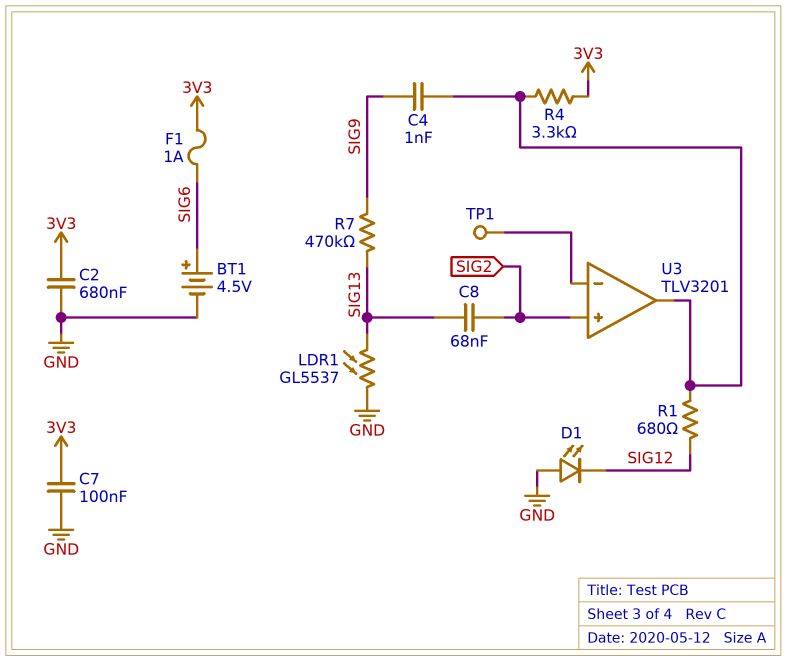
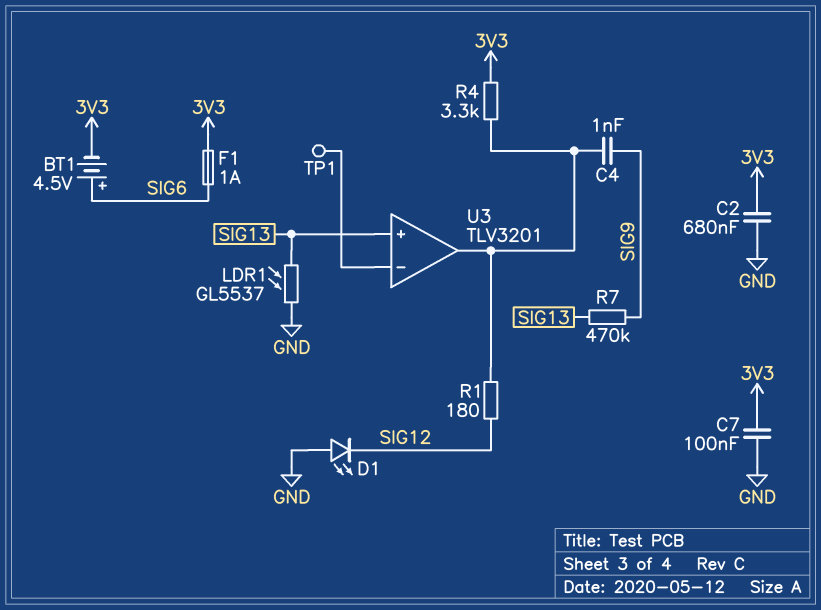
BT1: 4.5V (plus SIG6, minus GND) -> 4.5V (plus SIG6, minus 3V3)
C8: 68nF (SIG2, SIG13) -> none
R1: 680 (SIG12, U3/out) -> 180 (SIG12, U3/out)
U3 pin in+: SIG2 -> SIG13

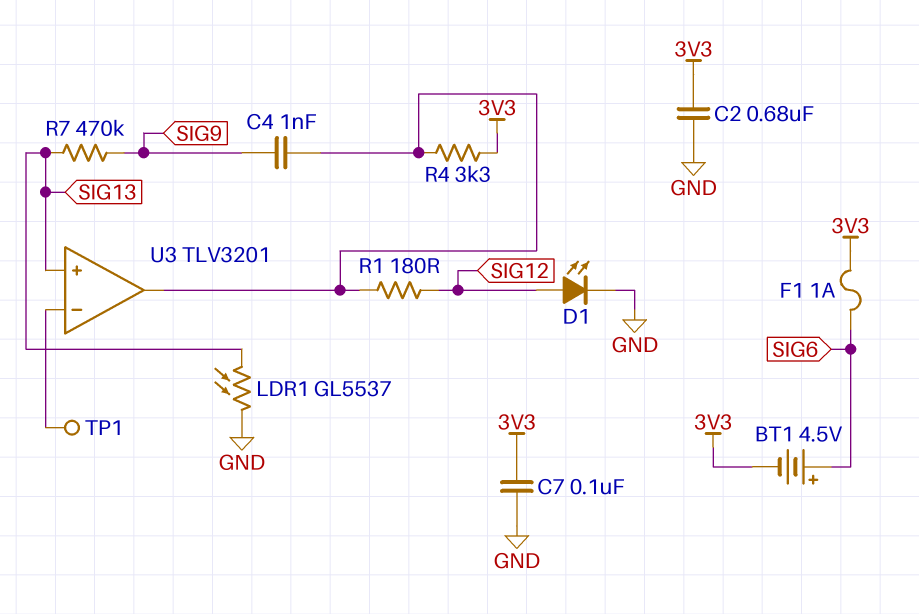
D1: LED (A GND, K SIG12) -> LED (A SIG12, K GND)

